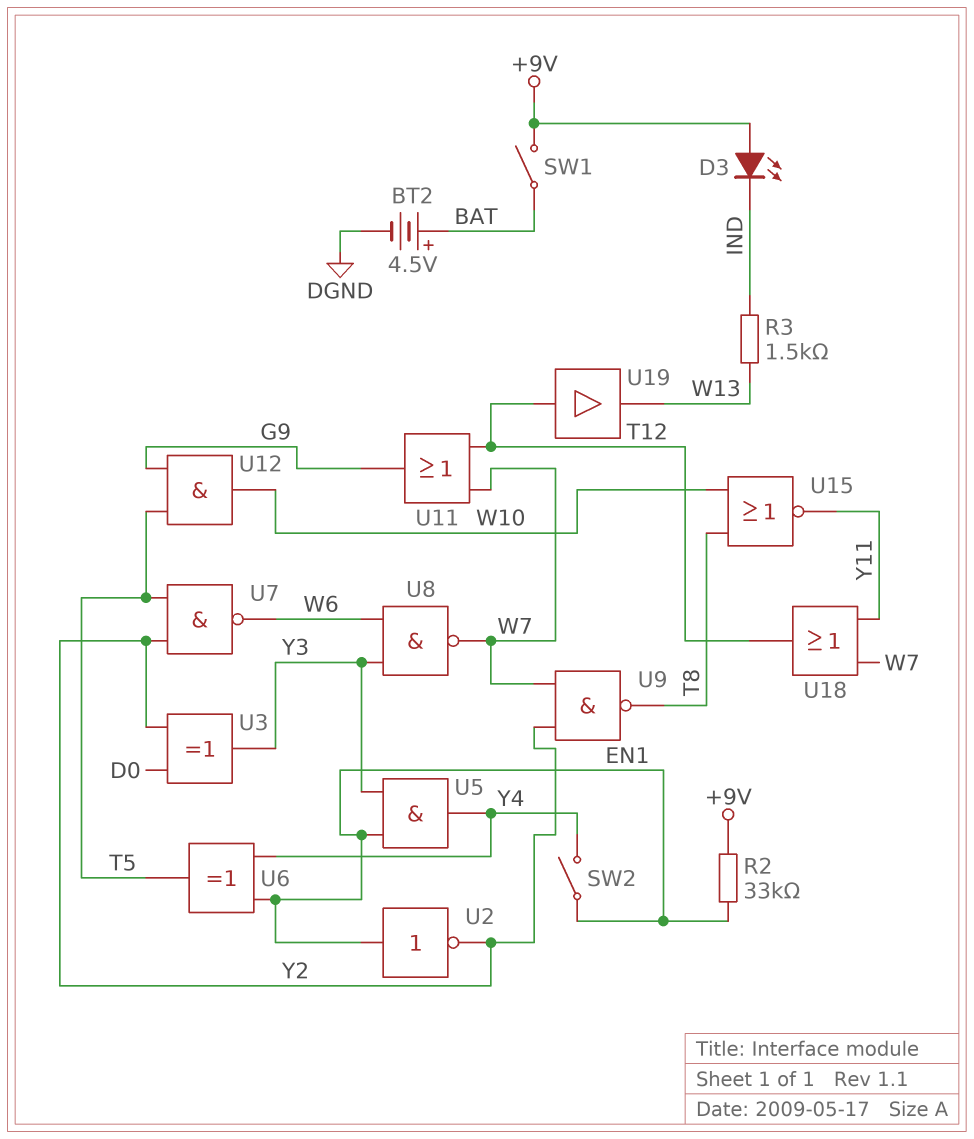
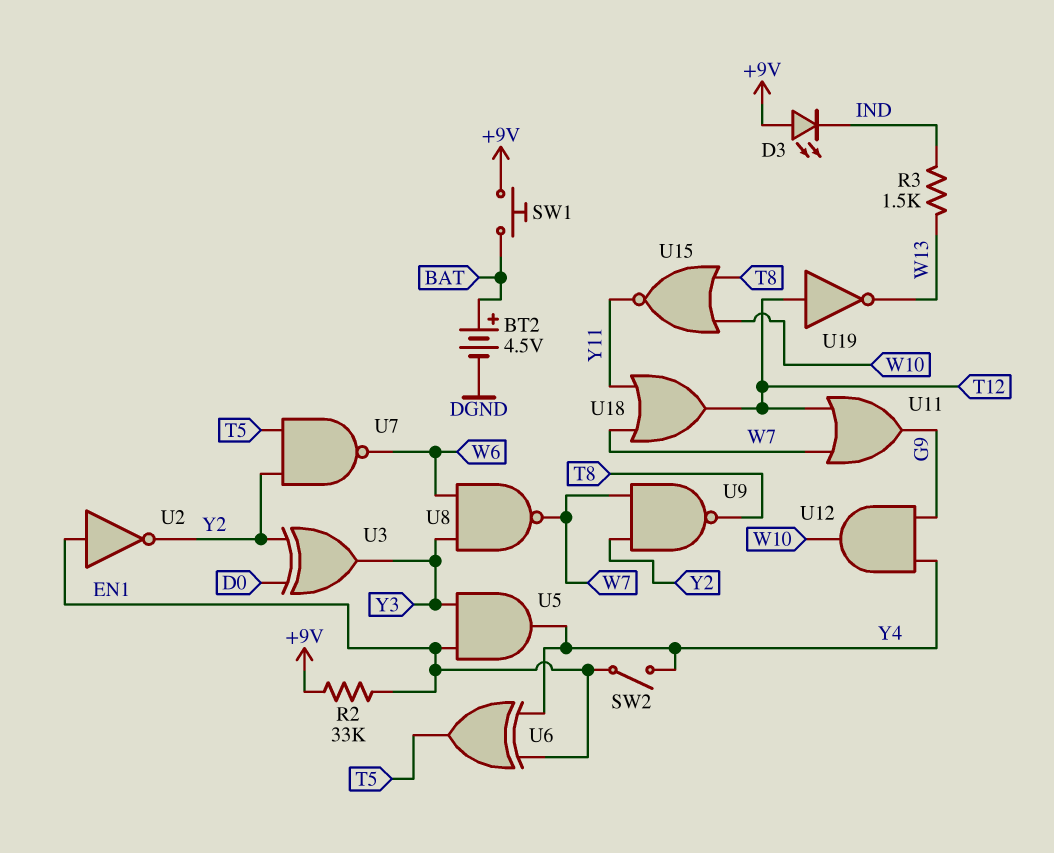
SW1: switch (+9V, BAT) -> button (+9V, BAT)
U12: AND (in G9, in T5, out W10) -> AND (in G9, in Y4, out W10)
U19: buffer (in T12, out W13) -> NOT (in T12, out W13)

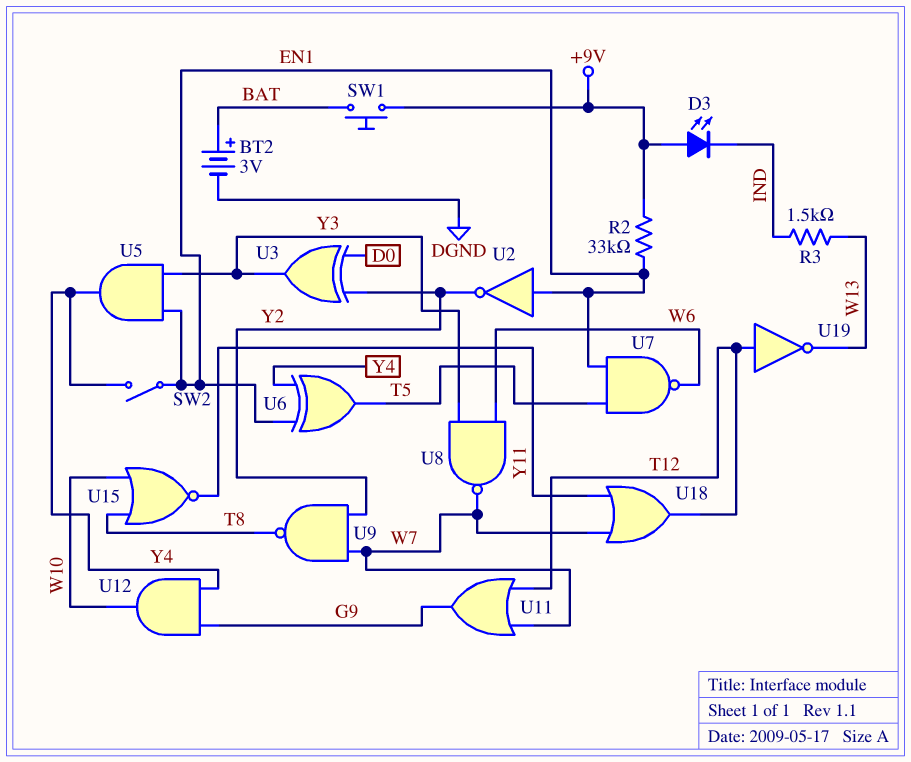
BT2: 4.5V (plus BAT, minus DGND) -> 3V (plus BAT, minus DGND)
U7: NAND (in T5, in Y2, out W6) -> NAND (in EN1, in T5, out W6)

